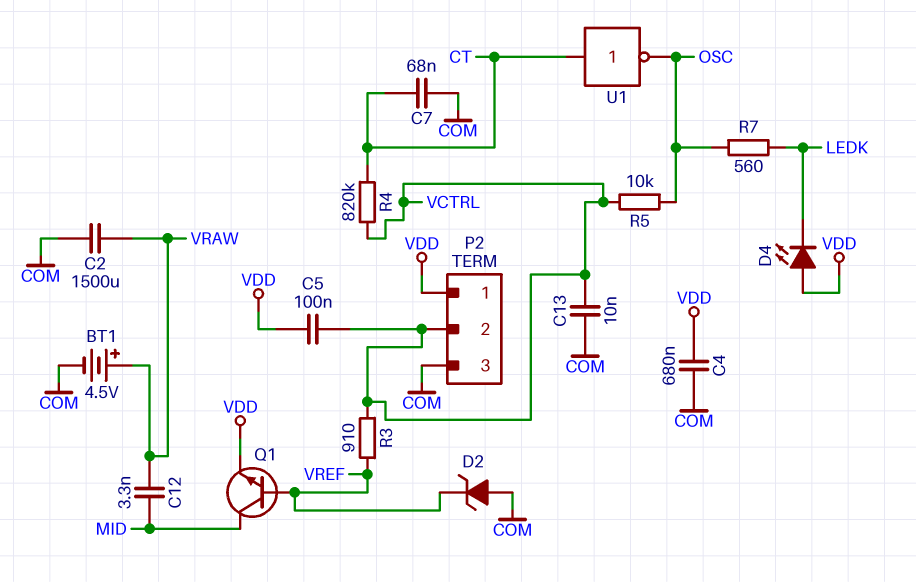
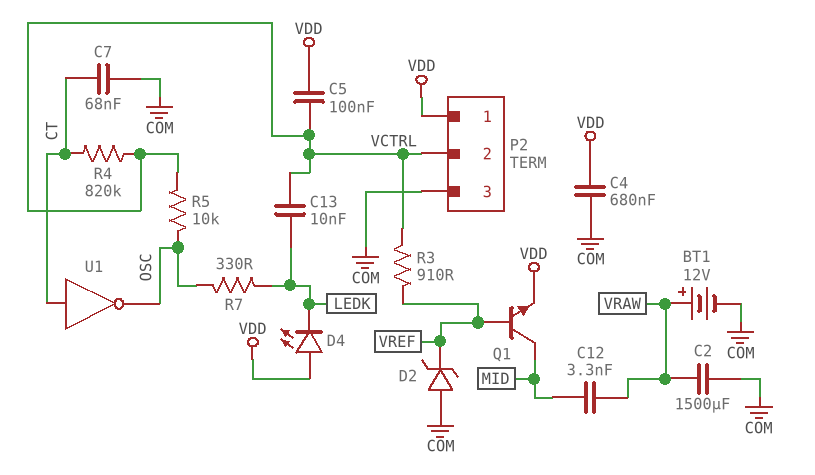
BT1: 4.5V (plus VRAW, minus COM) -> 12V (plus VRAW, minus COM)
C13: 10nF (COM, VCTRL) -> 10nF (LEDK, VCTRL)
R7: 560 (LEDK, OSC) -> 330 (LEDK, OSC)

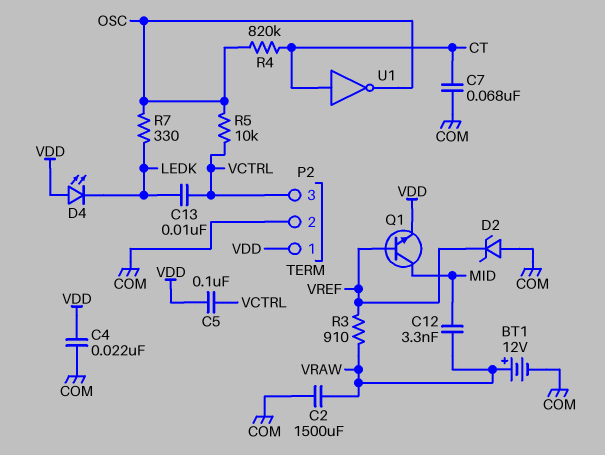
C4: 680nF (COM, VDD) -> 22nF (COM, VDD)
P2 pin 2: VCTRL -> COM
P2 pin 3: COM -> VCTRL
R3: 910 (VCTRL, VREF) -> 910 (VRAW, VREF)
R4: 820k (CT, VCTRL) -> 820k (CT, OSC)

